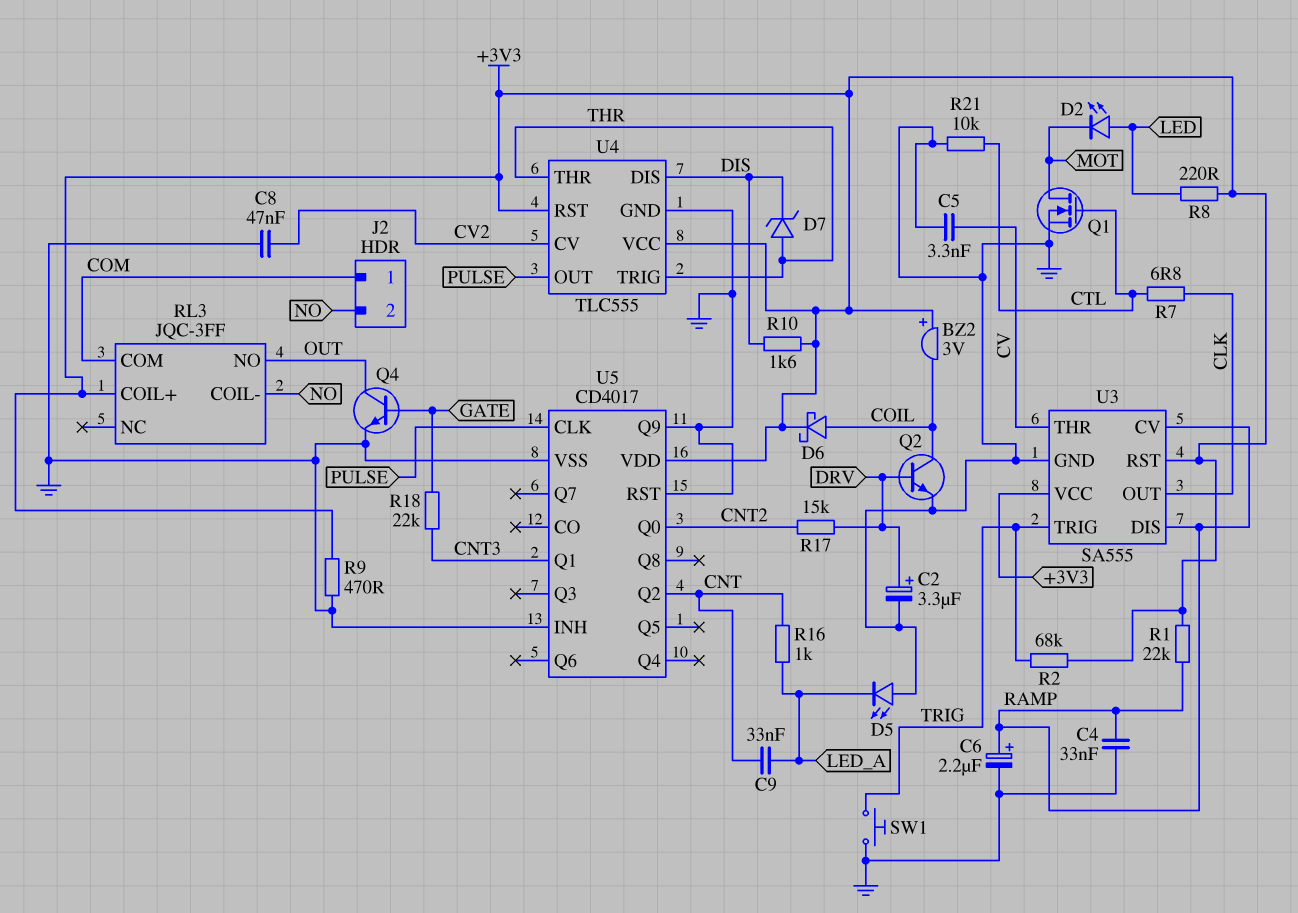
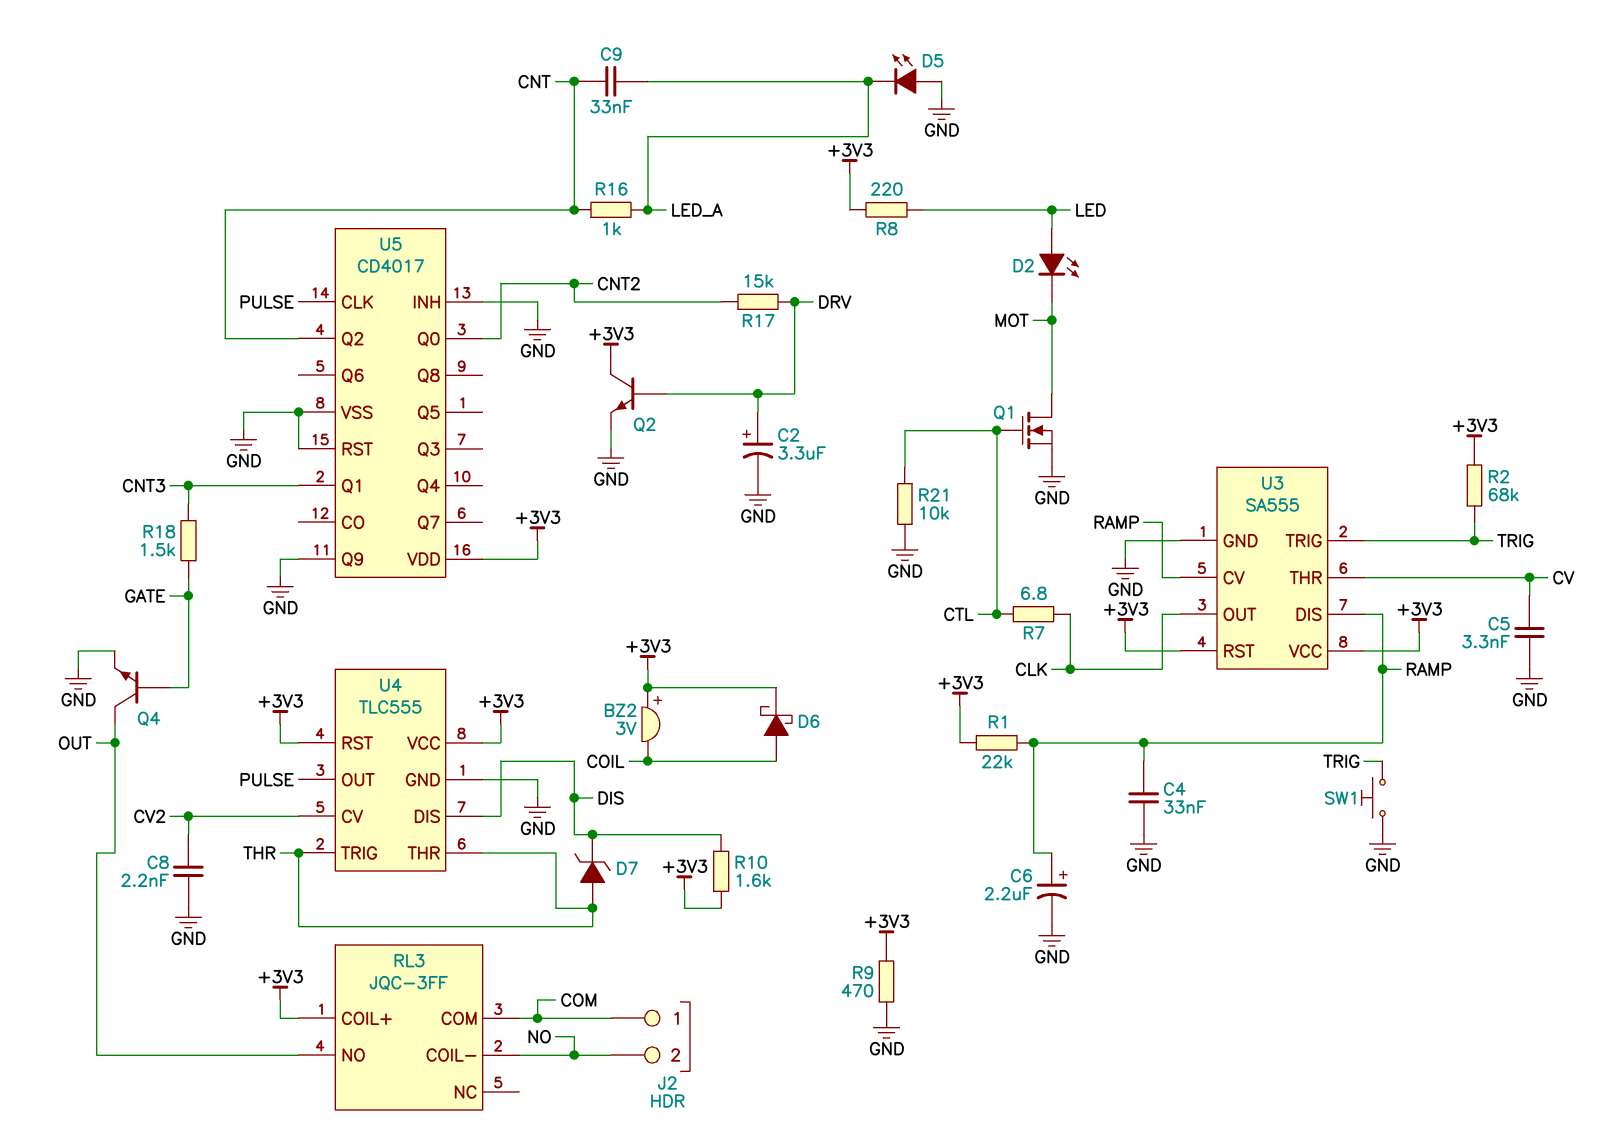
C8: 47nF (CV2, GND) -> 2.2nF (CV2, GND)
Q2: NPN (B DRV, C COIL, E GND) -> NPN (B DRV, C +3V3, E GND)
R18: 22k (CNT3, GATE) -> 1.5k (CNT3, GATE)

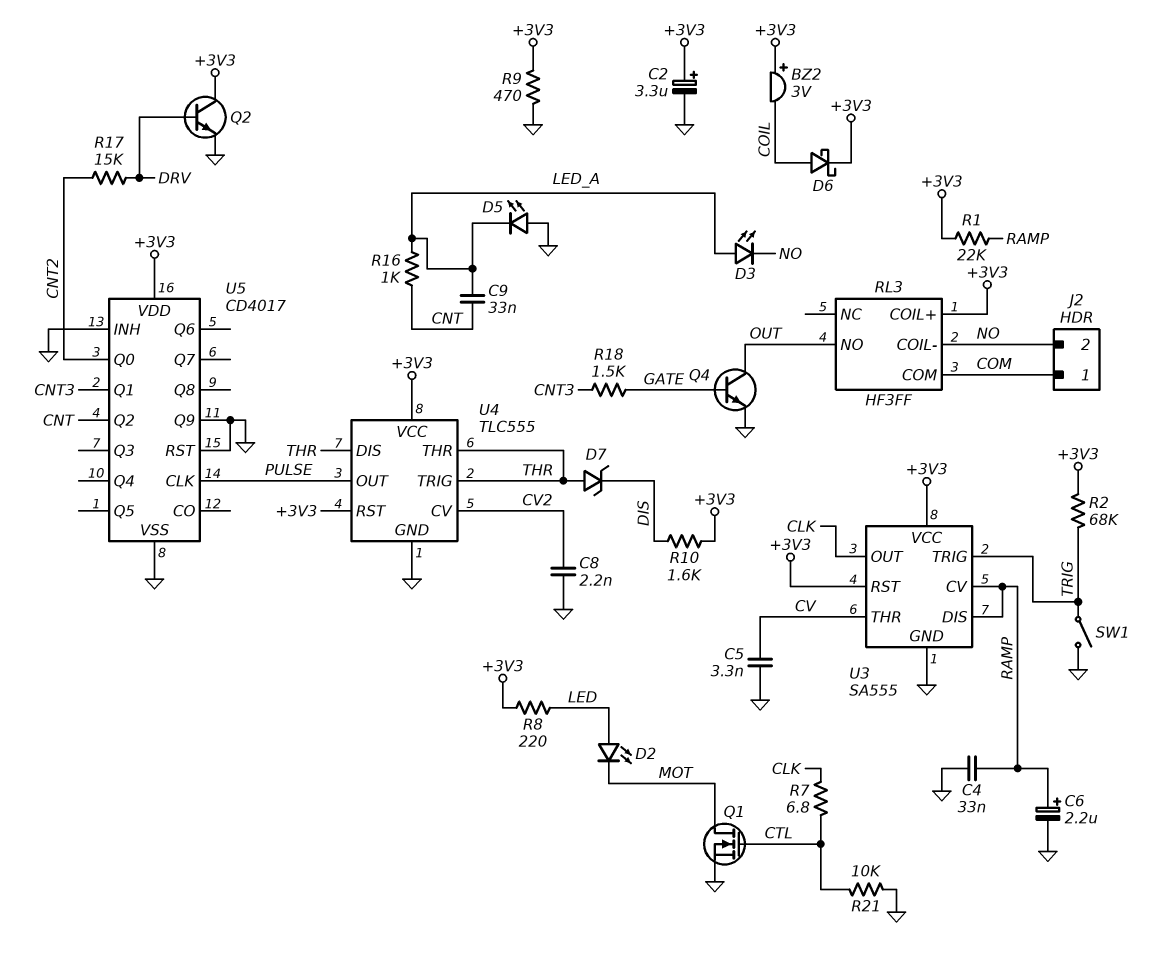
C2: 3.3uF (plus DRV, minus GND) -> 3.3uF (plus +3V3, minus GND)
D3: none -> LED (A LED_A, K NO)
RL3: JQC-3FF -> HF3FF
SW1: button (GND, TRIG) -> switch (GND, TRIG)
U4 pin DIS: DIS -> THR

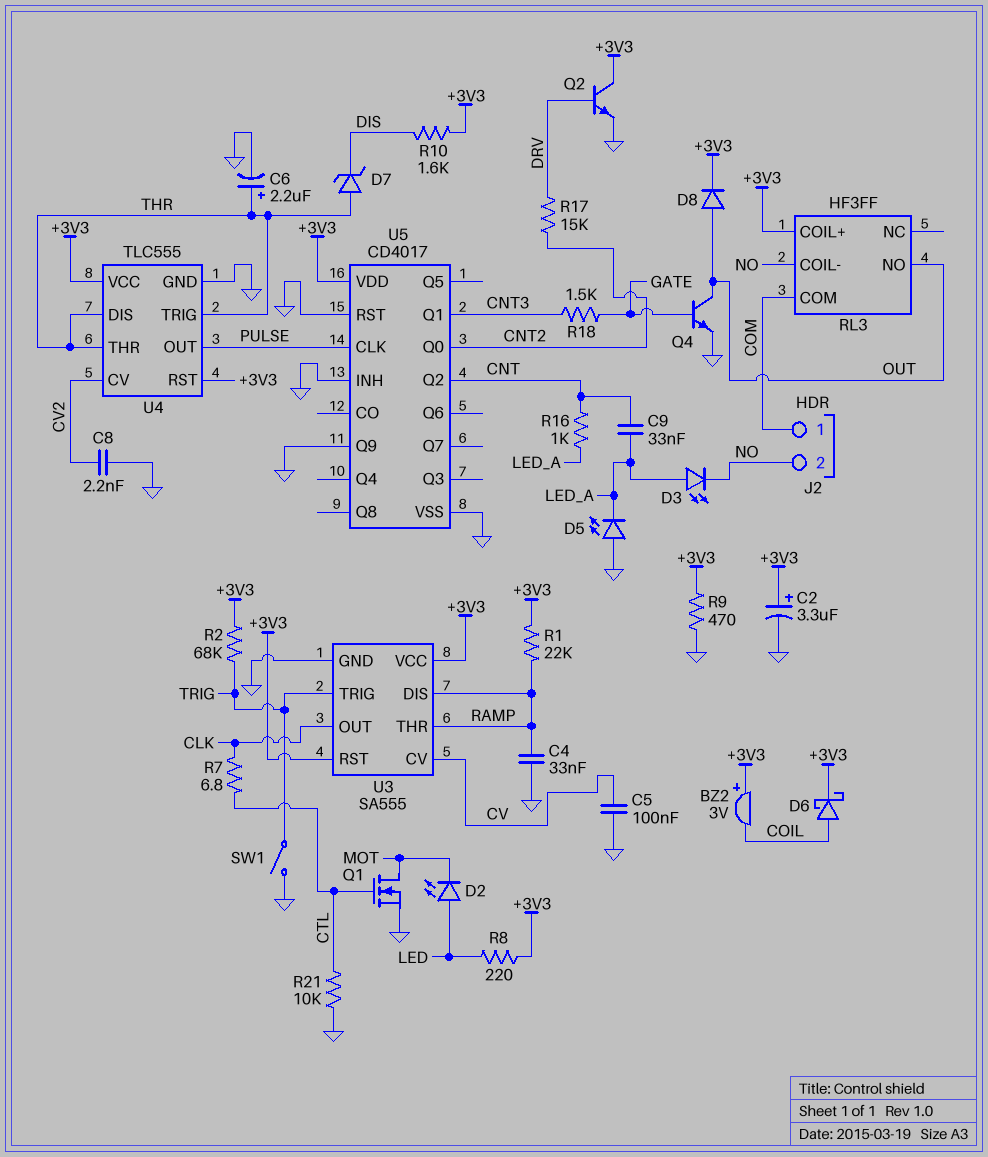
C5: 3.3nF (CV, GND) -> 100nF (CV, GND)
C6: 2.2uF (plus RAMP, minus GND) -> 2.2uF (plus THR, minus GND)
D8: none -> diode (A OUT, K +3V3)
U3 pin CV: RAMP -> CV
U3 pin THR: CV -> RAMP

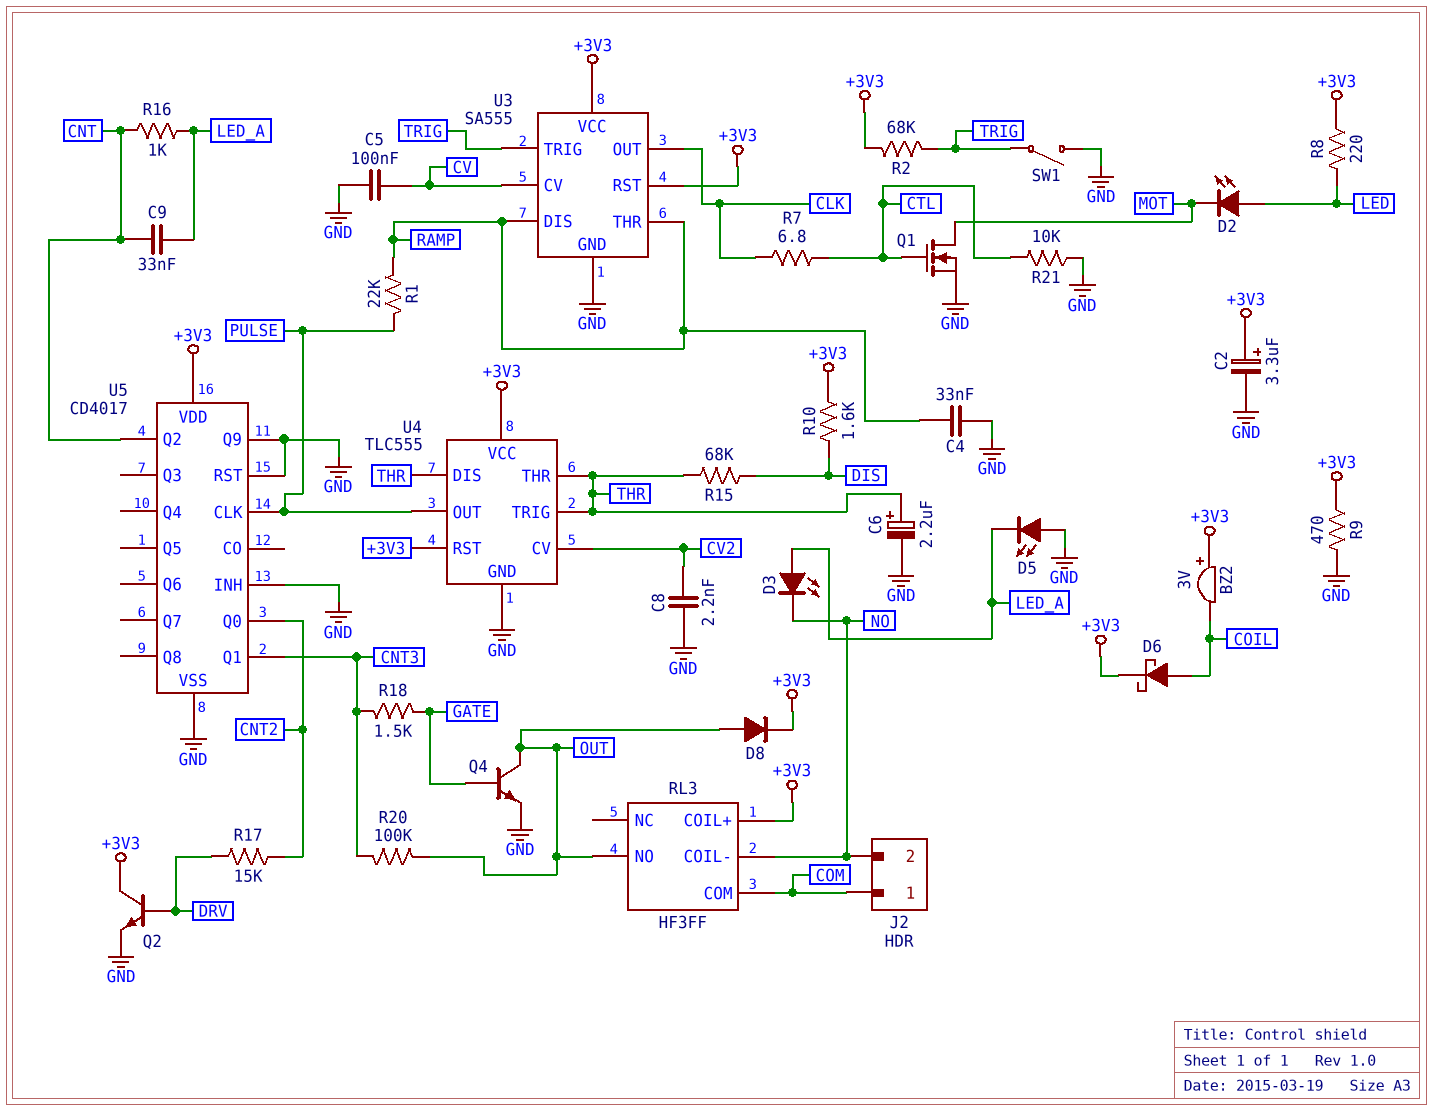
D7: zener (A THR, K DIS) -> none
R1: 22k (+3V3, RAMP) -> 22k (PULSE, RAMP)
R15: none -> 68k (DIS, THR)
R20: none -> 100k (CNT3, OUT)

